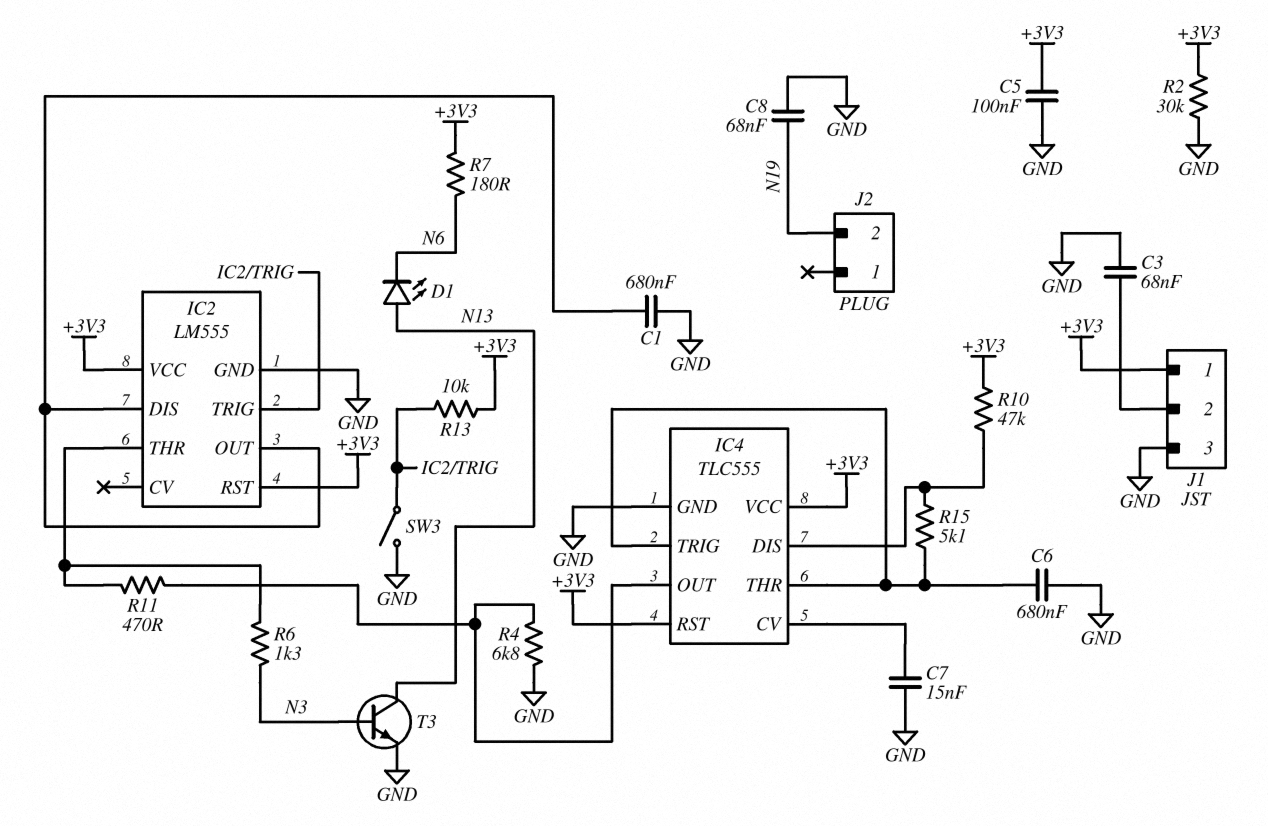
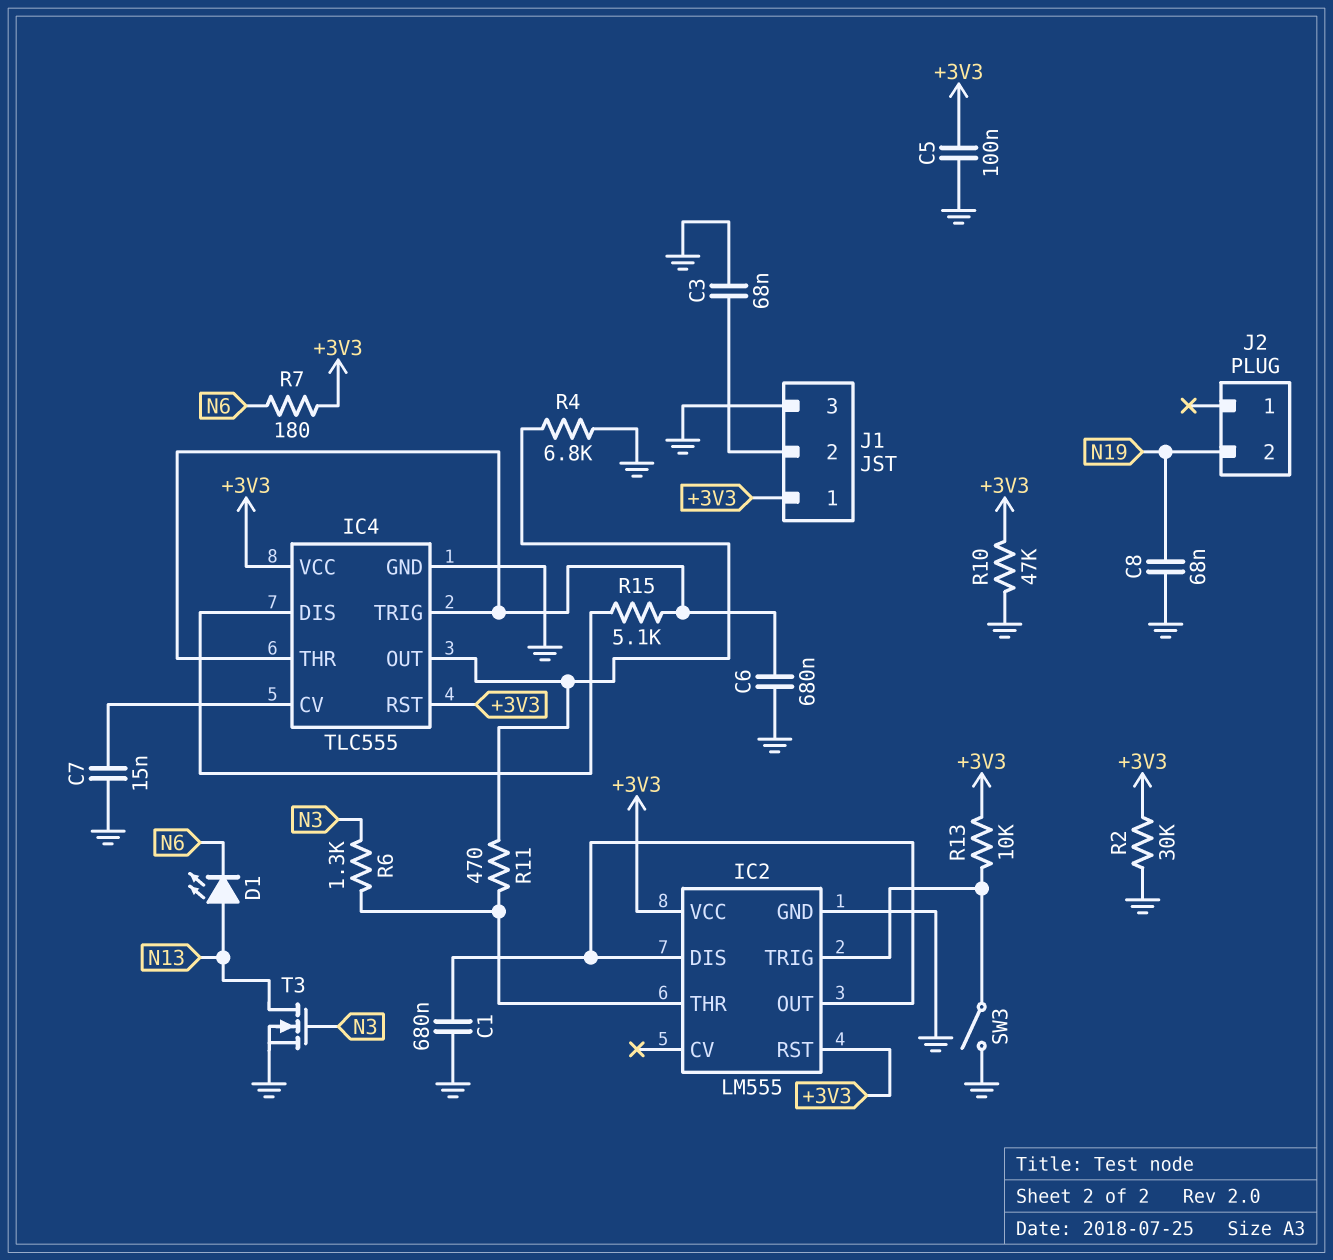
R10: 47k (+3V3, IC4/DIS) -> 47k (+3V3, GND)
T3: NPN (B N3, C N13, E GND) -> NMOS (G N3, D N13, S GND)

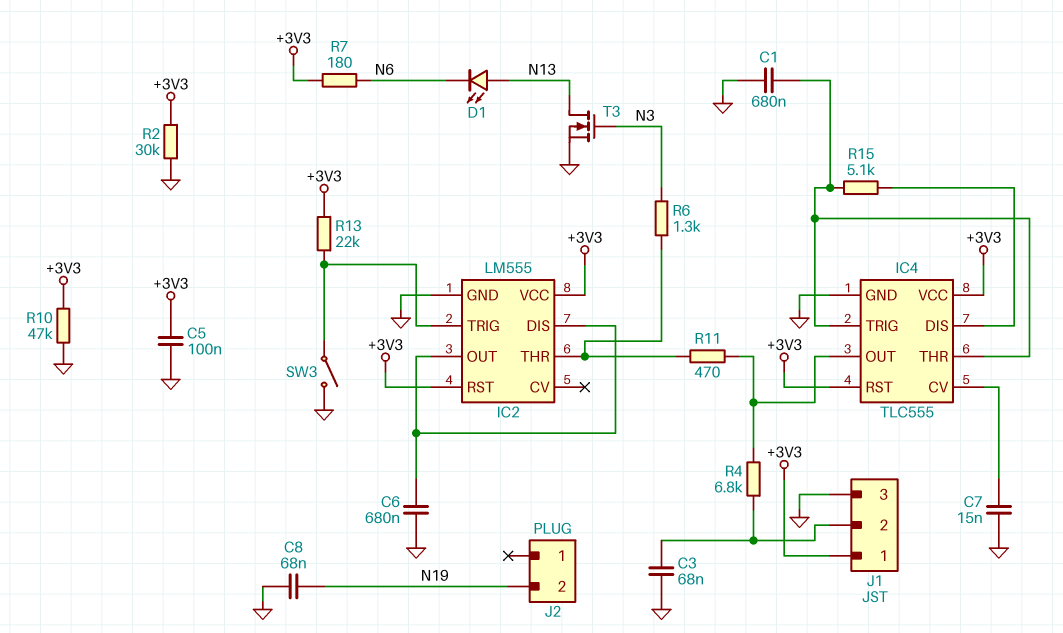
C1: 680nF (GND, IC2/DIS) -> 680nF (GND, IC4/THR)
C6: 680nF (GND, IC4/THR) -> 680nF (GND, IC2/DIS)
R4: 6.8k (GND, IC4/OUT) -> 6.8k (IC4/OUT, J1/2)
R13: 10k (+3V3, IC2/TRIG) -> 22k (+3V3, IC2/TRIG)

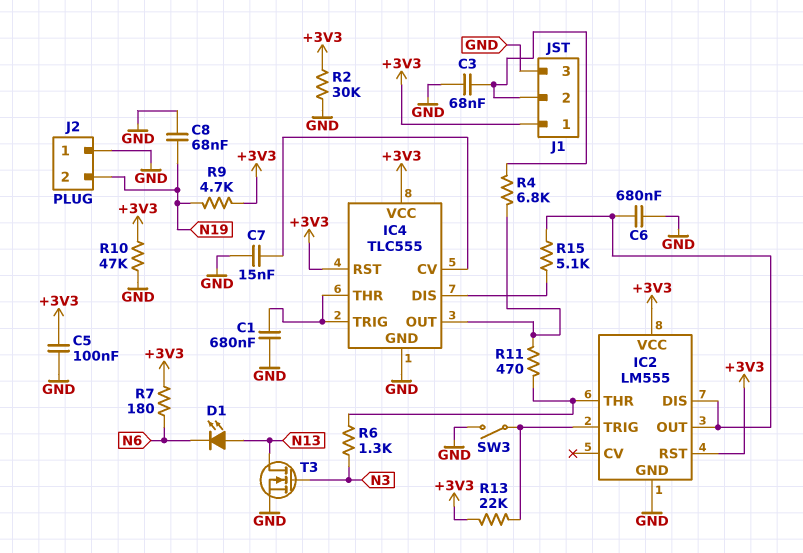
J2 pin 1: none -> GND
R9: none -> 4.7k (+3V3, N19)
R15: 5.1k (IC4/DIS, IC4/THR) -> 5.1k (IC2/DIS, IC4/DIS)

